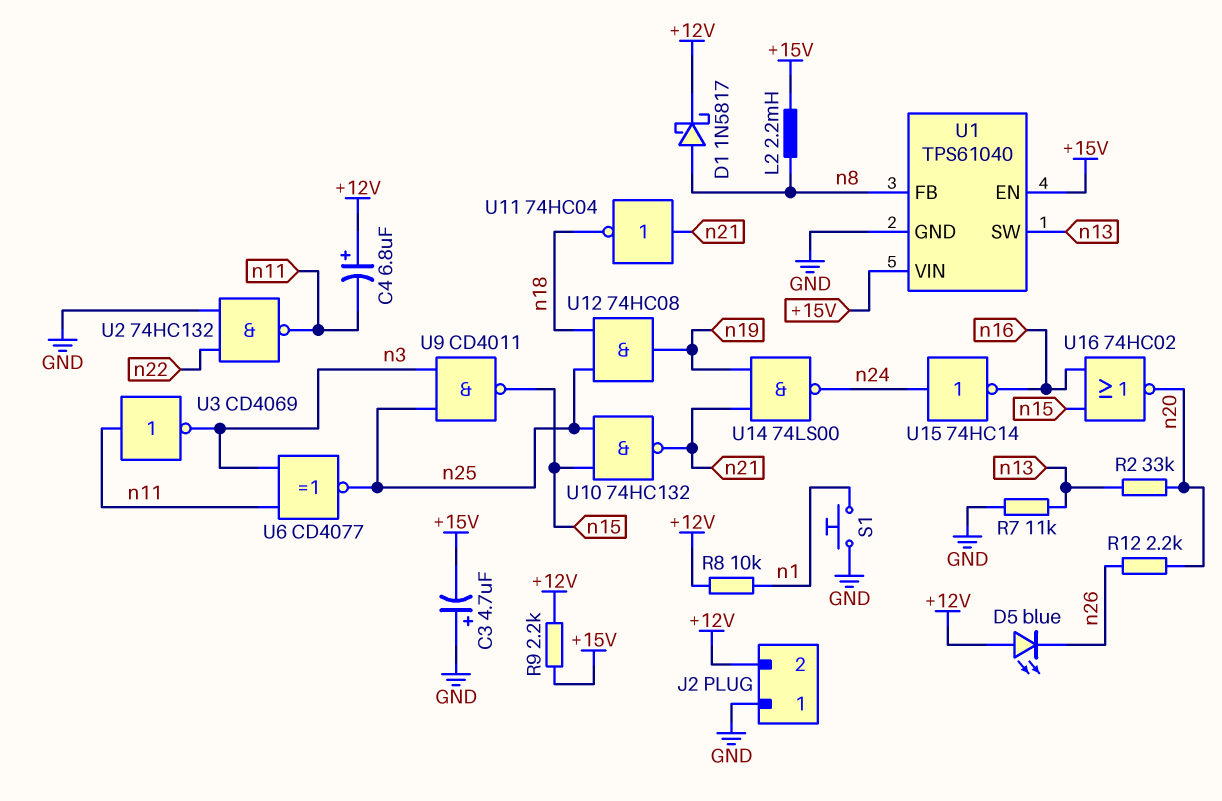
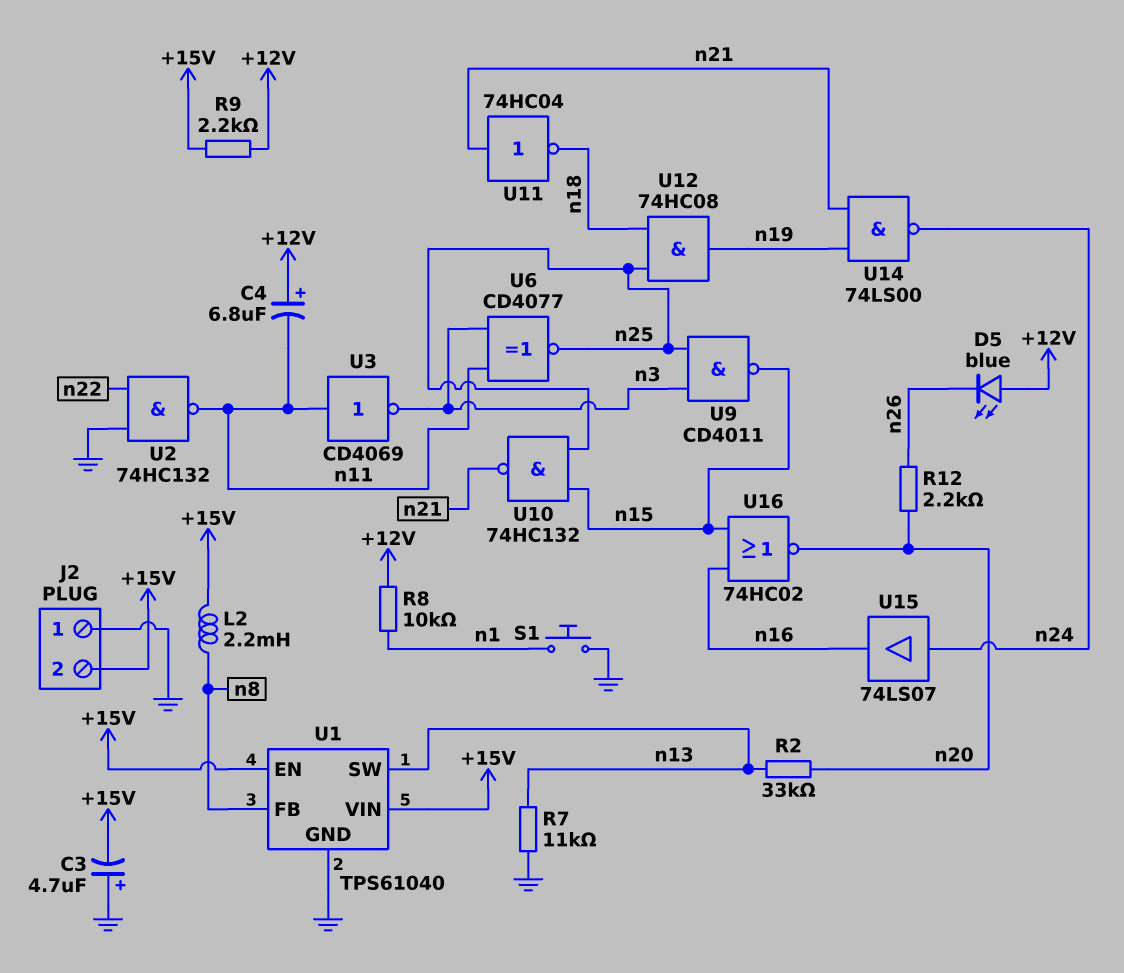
D1: schottky 1N5817 (A n8, K +12V) -> none
J2 pin 2: +12V -> +15V
U15: NOT 74HC14 (in n24, out n16) -> buffer 74LS07 (in n24, out n16)

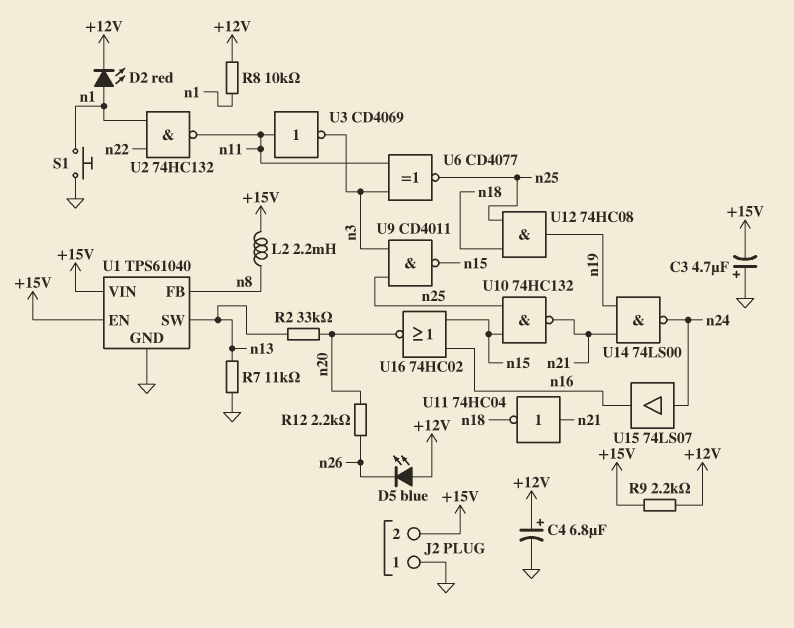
C4: 6.8uF (plus +12V, minus n11) -> 6.8uF (plus +12V, minus GND)
D2: none -> LED red (A n1, K +12V)
U2: NAND 74HC132 (in GND, in n22, out n11) -> NAND 74HC132 (in n1, in n22, out n11)

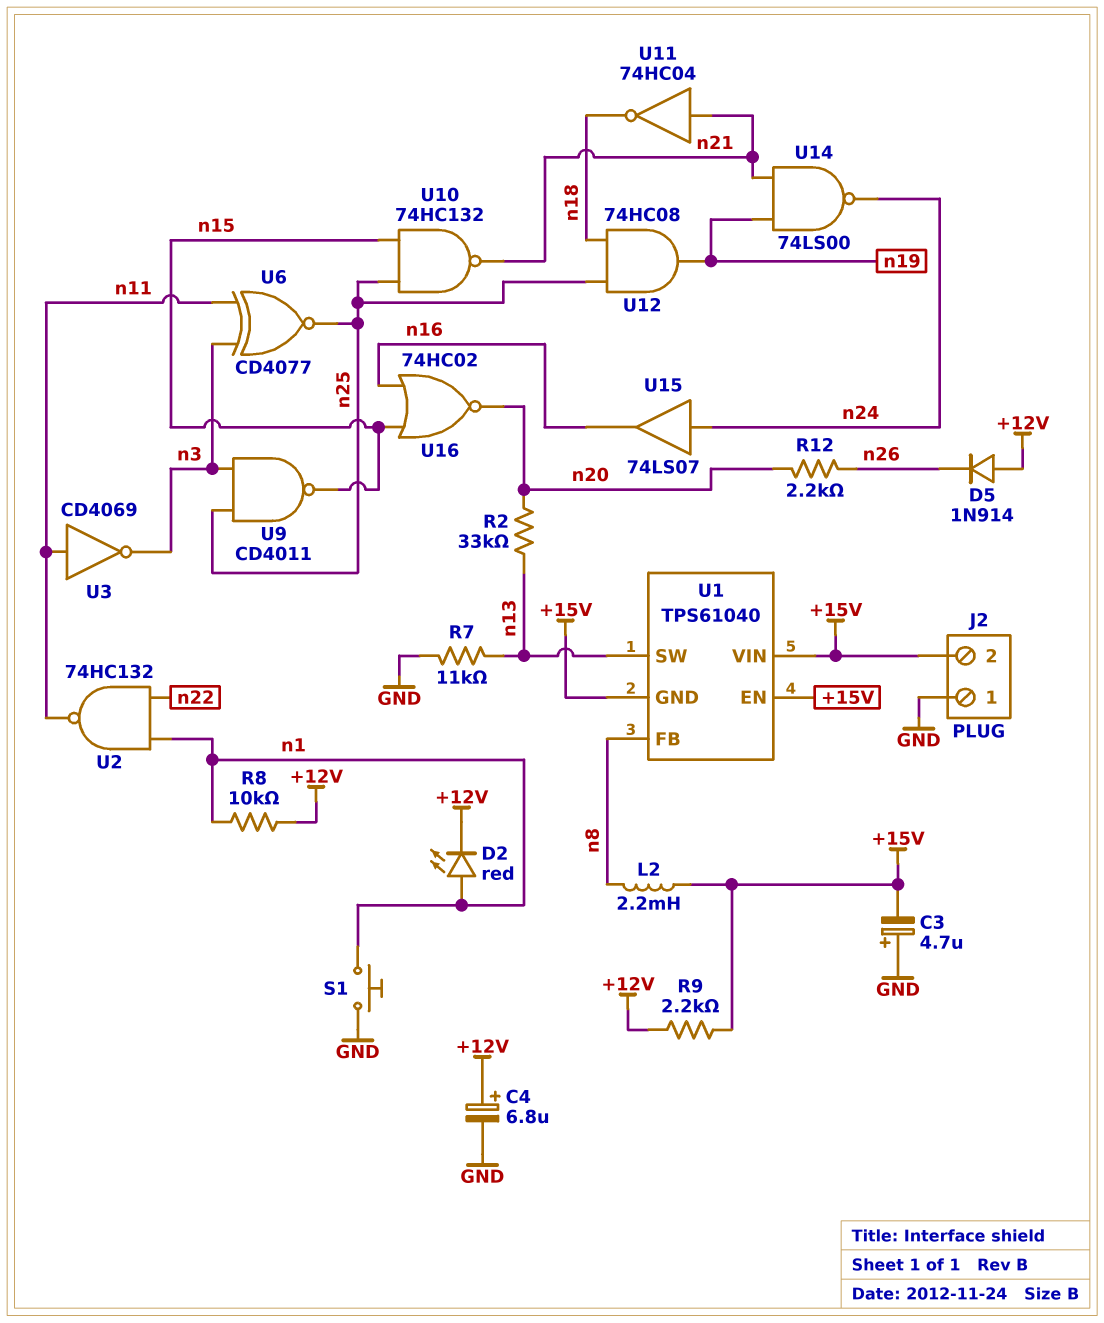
D5: LED blue (A +12V, K n26) -> diode 1N914 (A +12V, K n26)
U1 pin GND: GND -> +15V

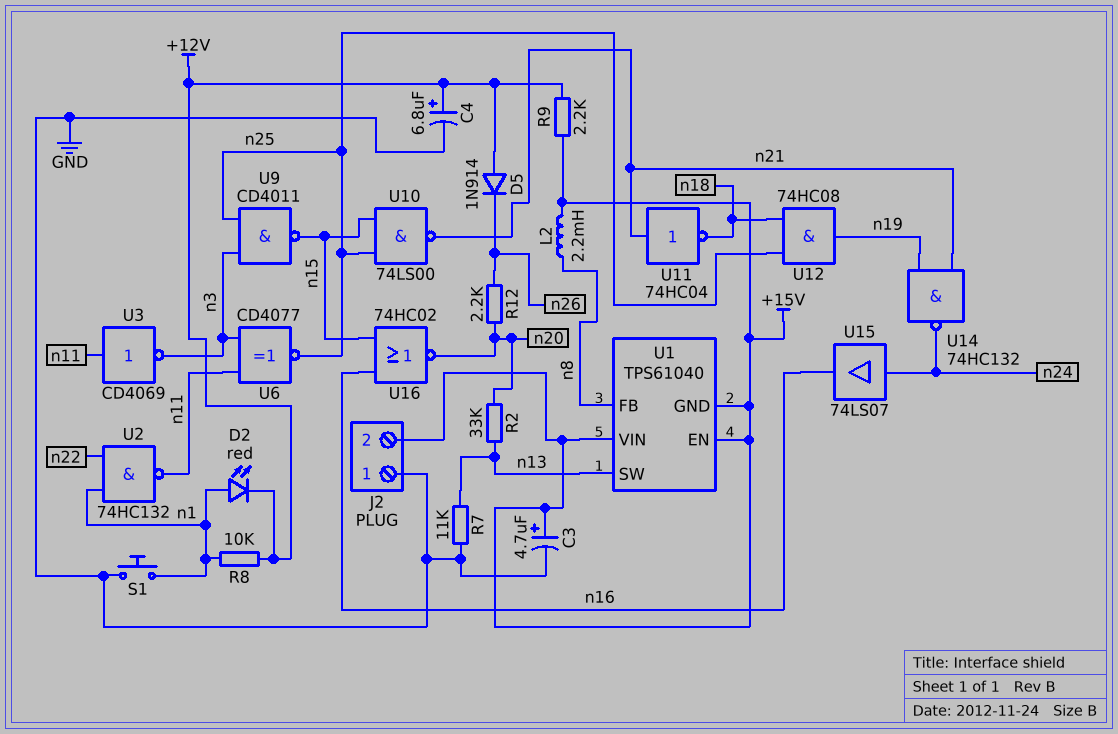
C3: 4.7uF (plus GND, minus +15V) -> 4.7uF (plus +15V, minus GND)
U10: NAND 74HC132 (in n15, in n25, out n21) -> NAND 74LS00 (in n15, in n25, out n21)
U14: NAND 74LS00 (in n19, in n21, out n24) -> NAND 74HC132 (in n19, in n21, out n24)

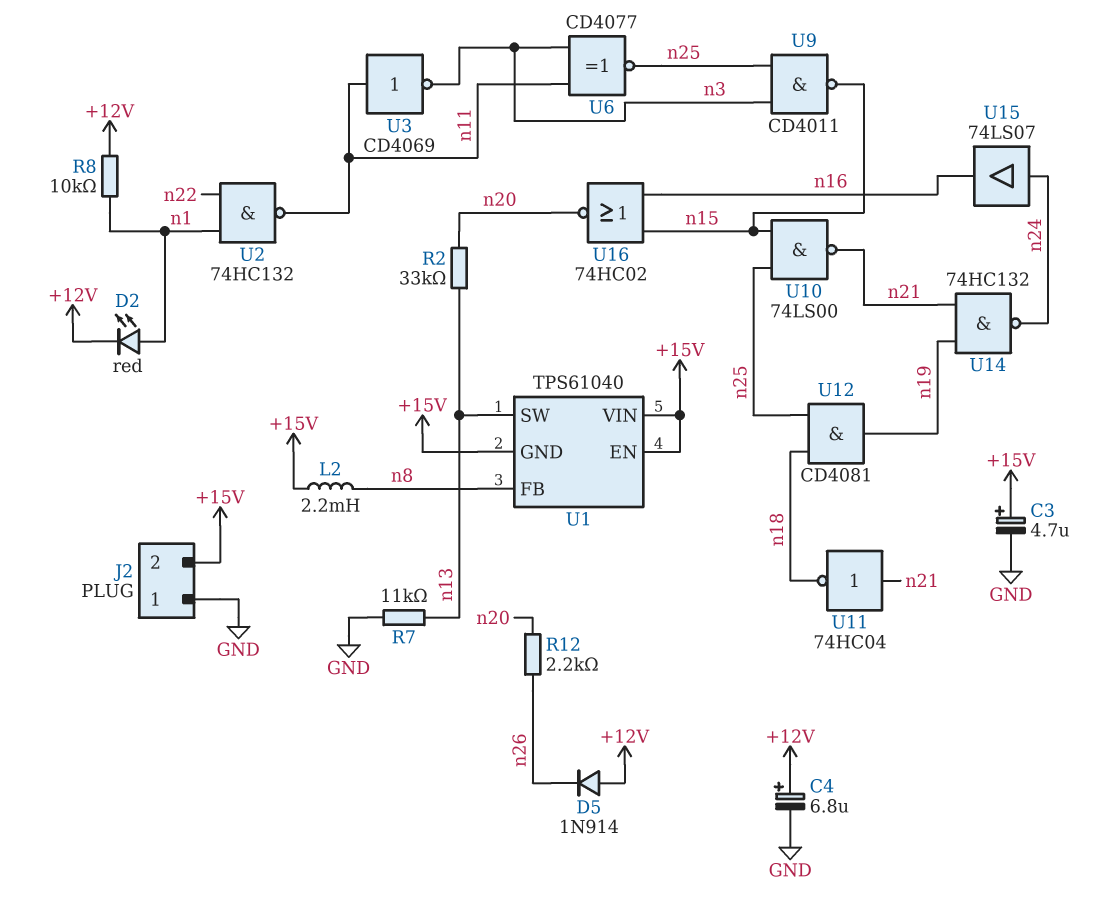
R9: 2.2k (+12V, +15V) -> none
S1: button (GND, n1) -> none
U12: AND 74HC08 (in n18, in n25, out n19) -> AND CD4081 (in n18, in n25, out n19)

